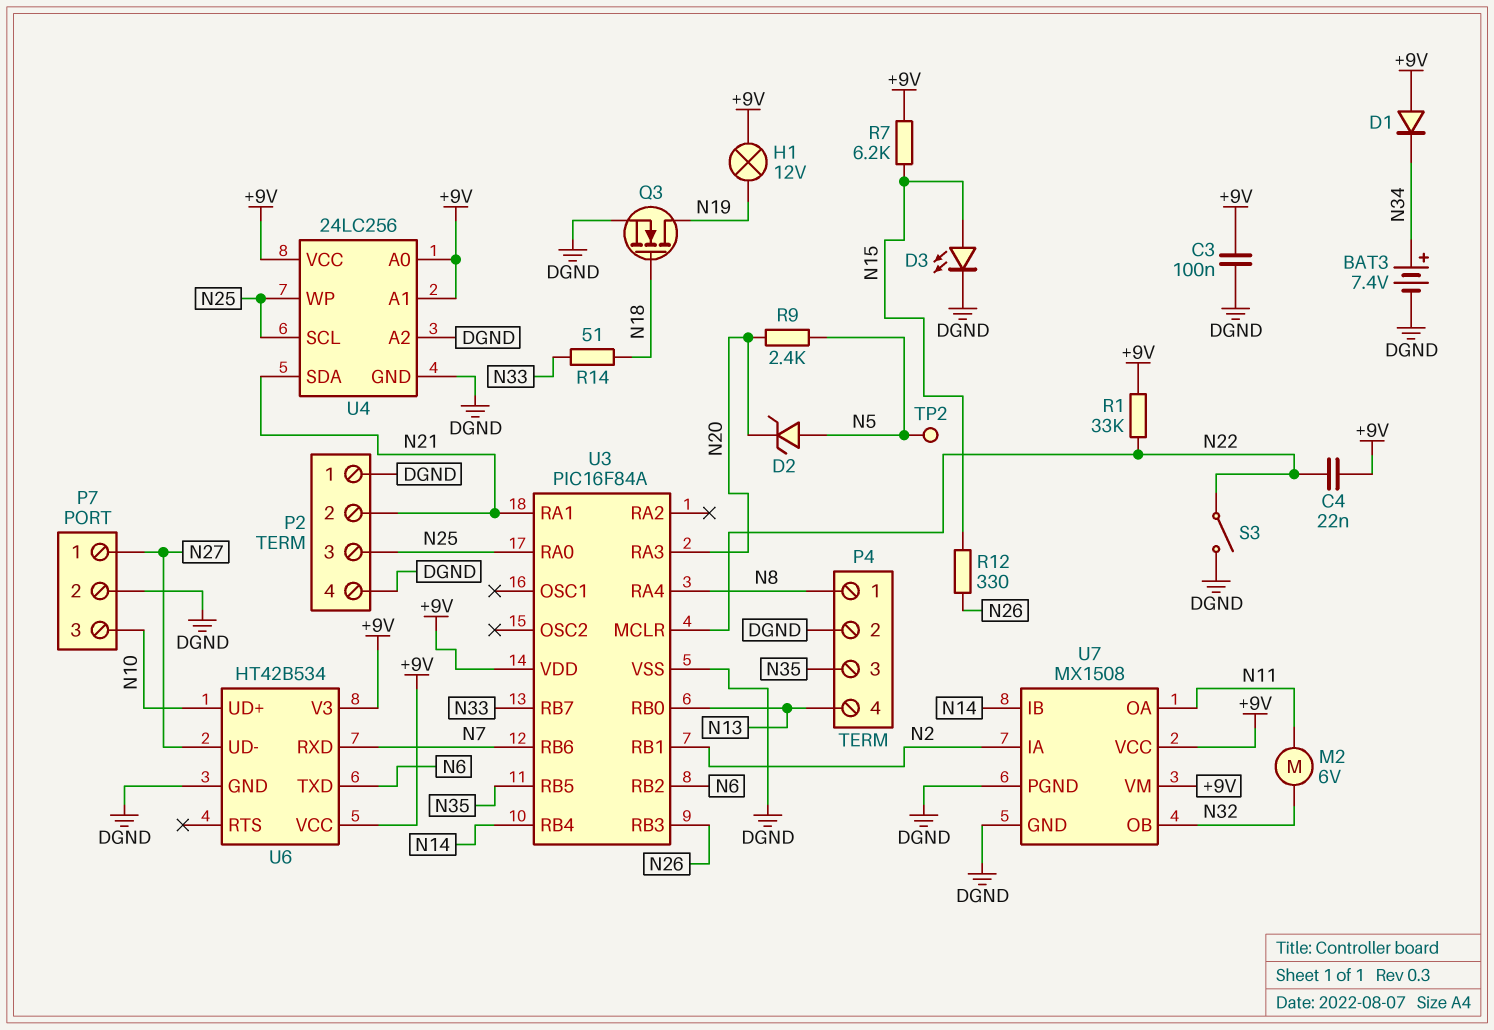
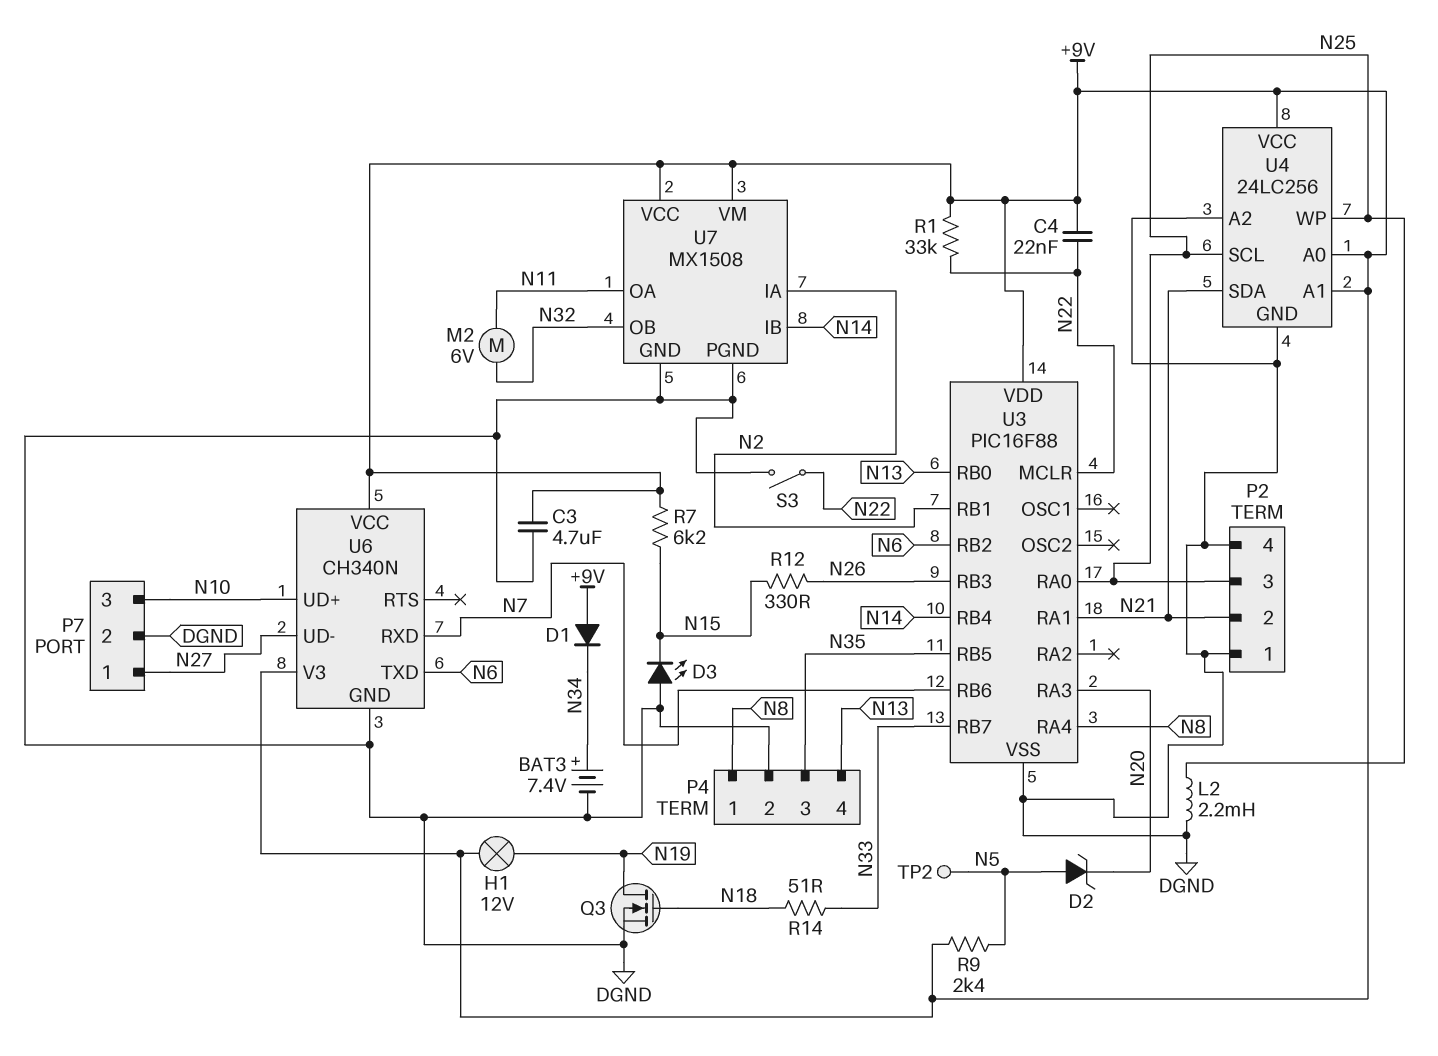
C3: 100nF (+9V, DGND) -> 4.7uF (+9V, DGND)
D3: LED (A N15, K DGND) -> LED (A DGND, K N15)
L2: none -> 2.2mH (DGND, N25)
R9: 2.4k (N5, N20) -> 2.4k (+9V, N5)
U3: PIC16F84A -> PIC16F88
U6: HT42B534 -> CH340N

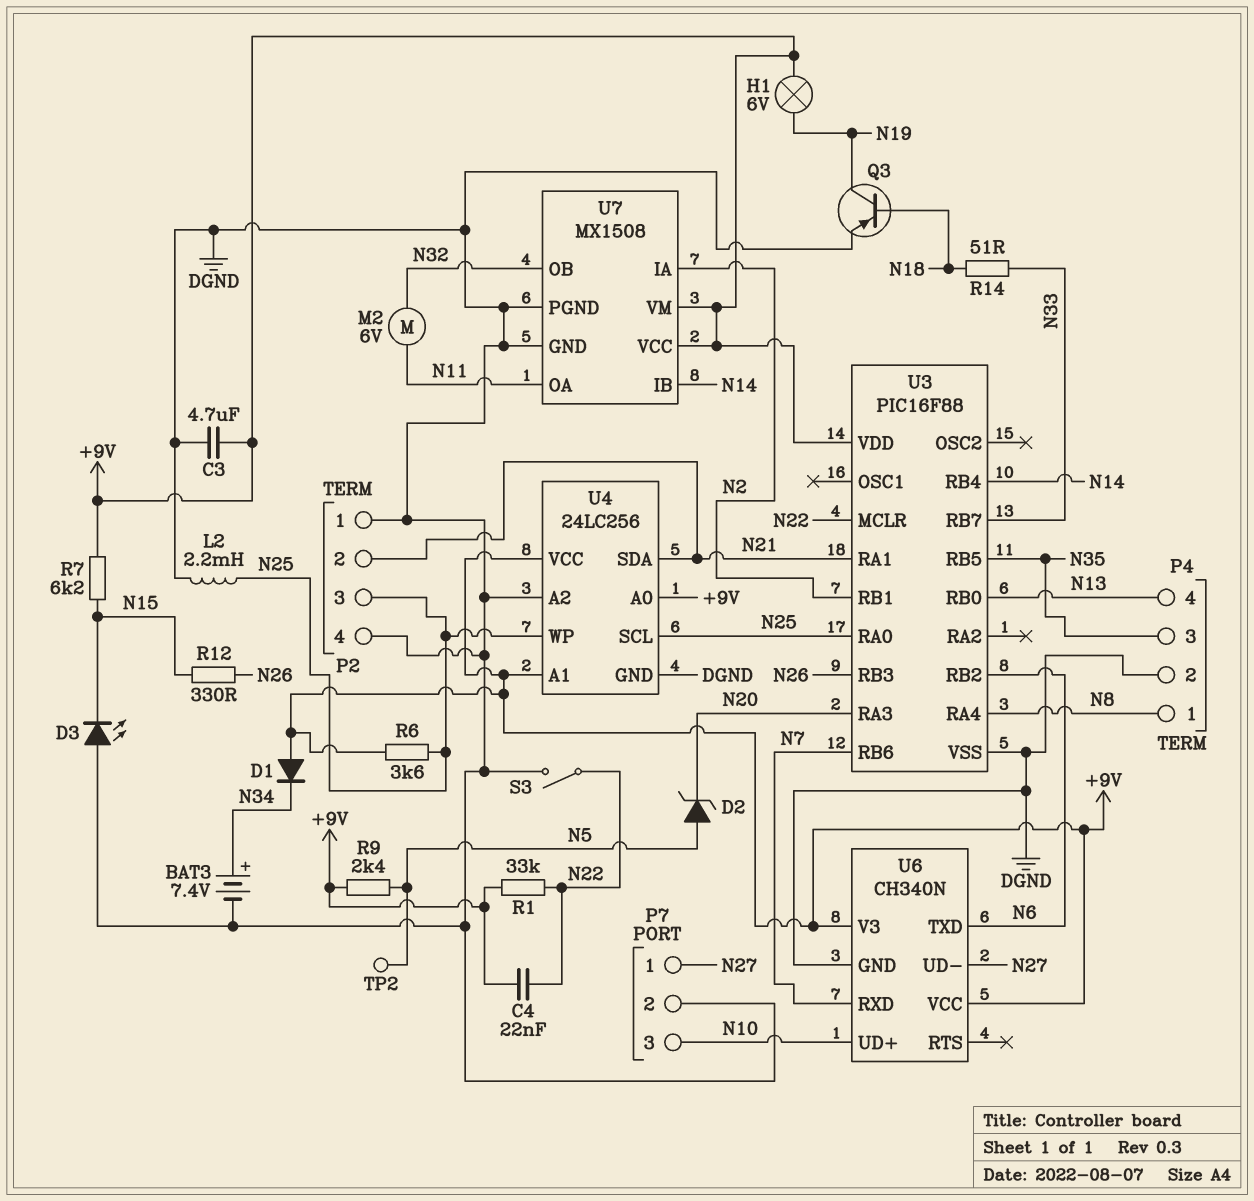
H1: lamp 12V (+9V, N19) -> lamp 6V (+9V, N19)
Q3: NMOS (G N18, D N19, S DGND) -> PNP (B N18, C N19, E DGND)
R6: none -> 3.6k (+9V, N25)

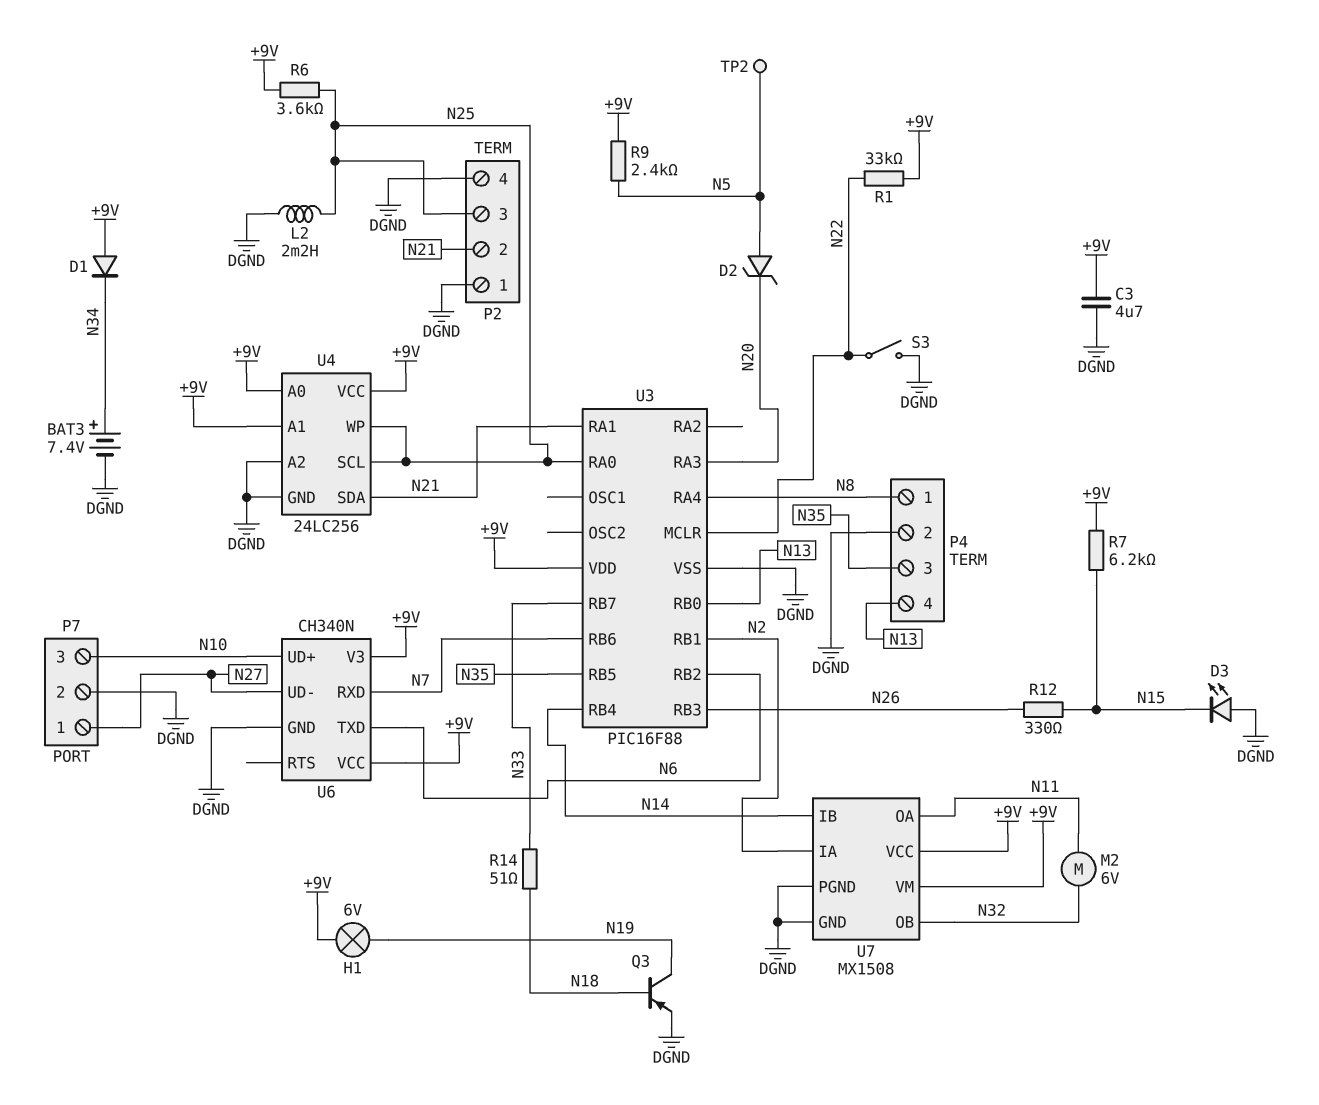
C4: 22nF (+9V, N22) -> none

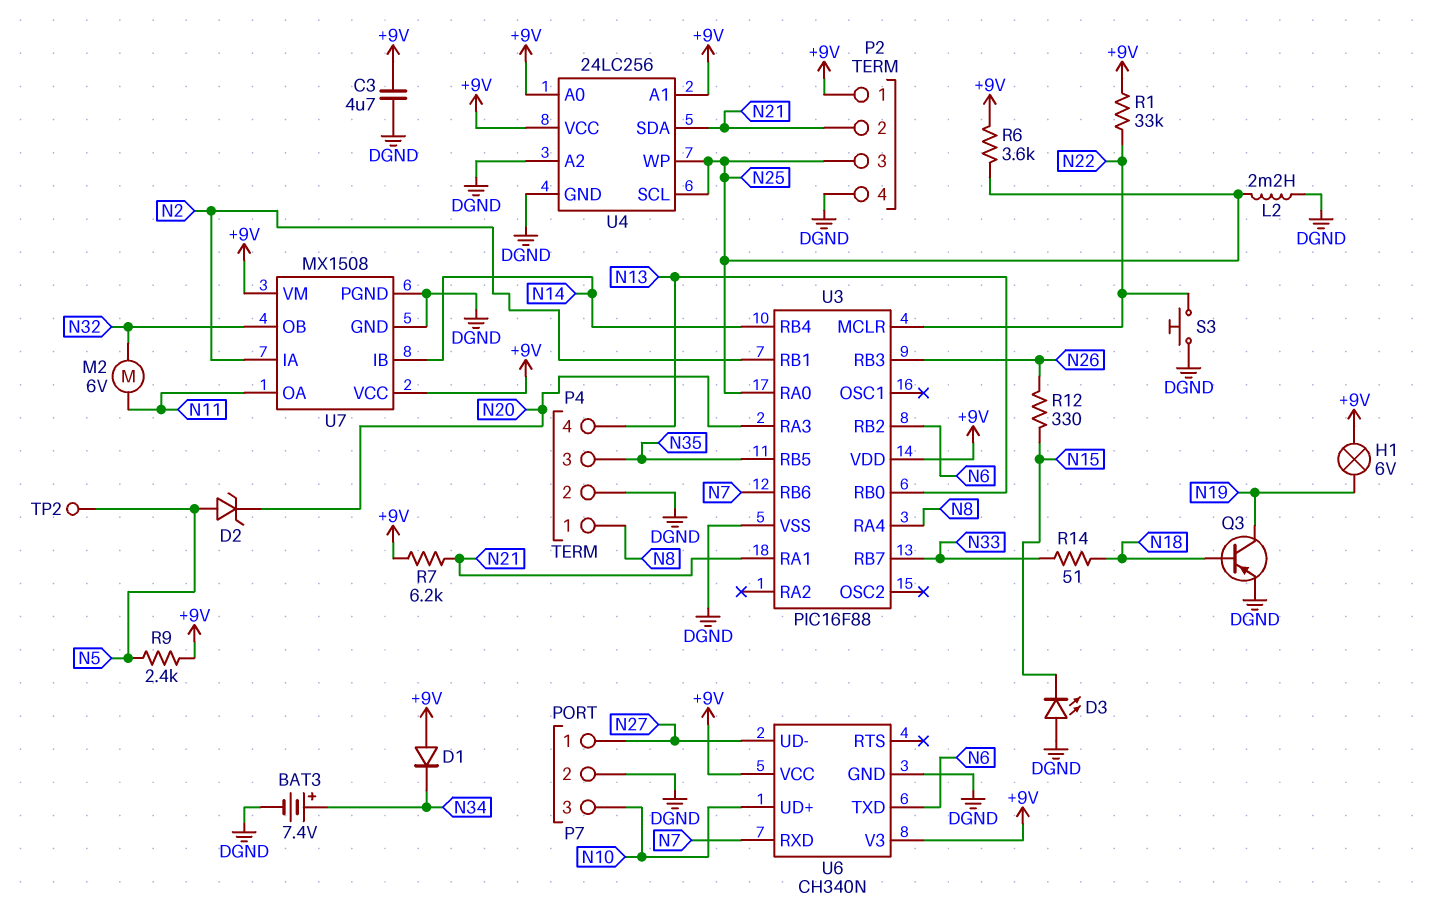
P2 pin 1: DGND -> +9V
R7: 6.2k (+9V, N15) -> 6.2k (+9V, N21)
S3: switch (DGND, N22) -> button (DGND, N22)

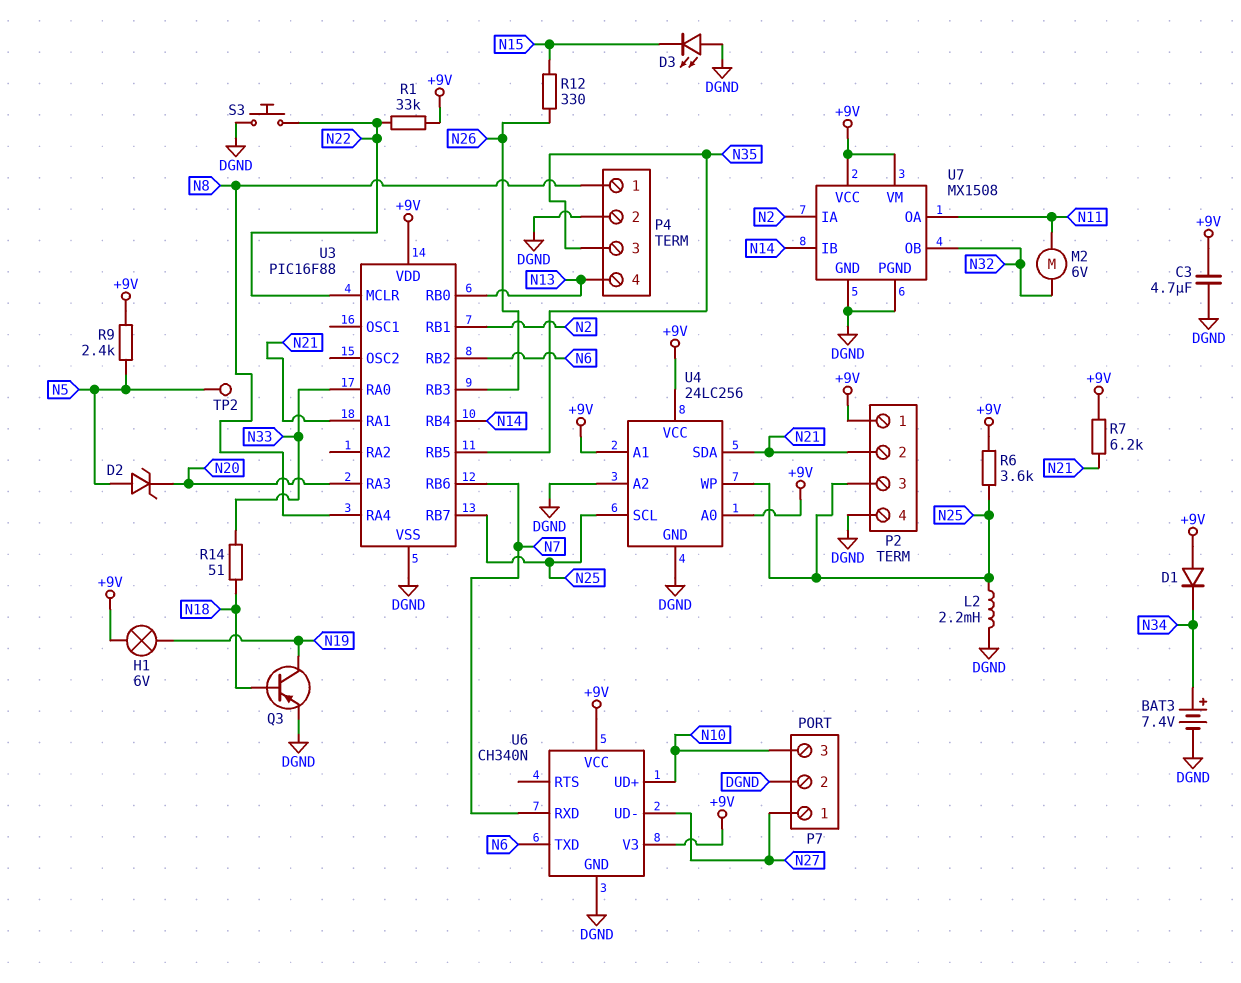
U3 pin RA0: N25 -> N33
U3 pin RB7: N33 -> N25

